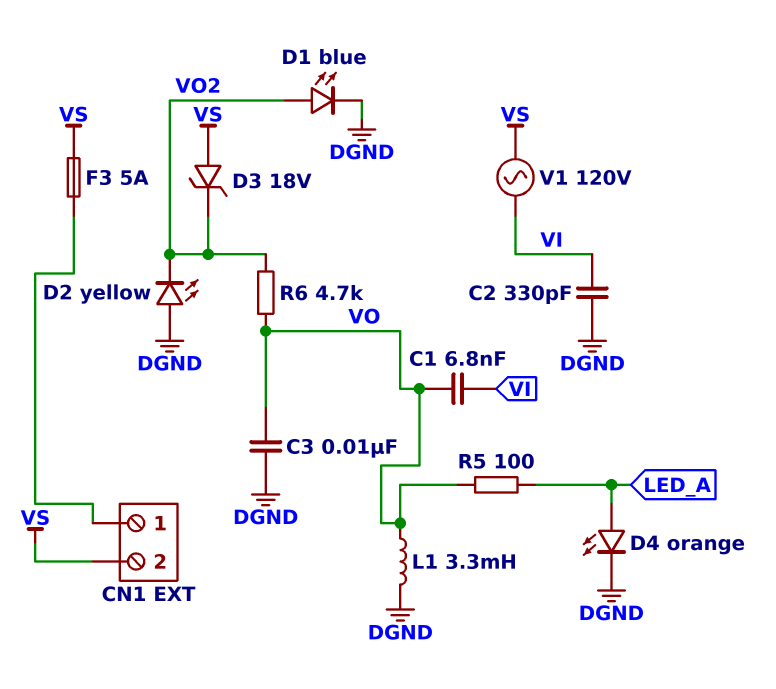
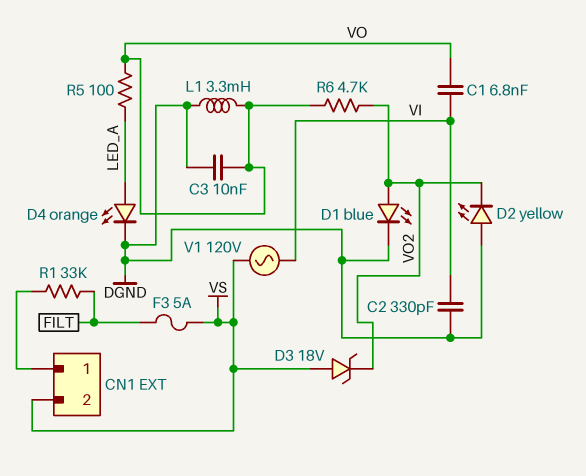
F3: 5A (CN1/1, VS) -> 5A (FILT, VS)
R1: none -> 33k (CN1/1, FILT)

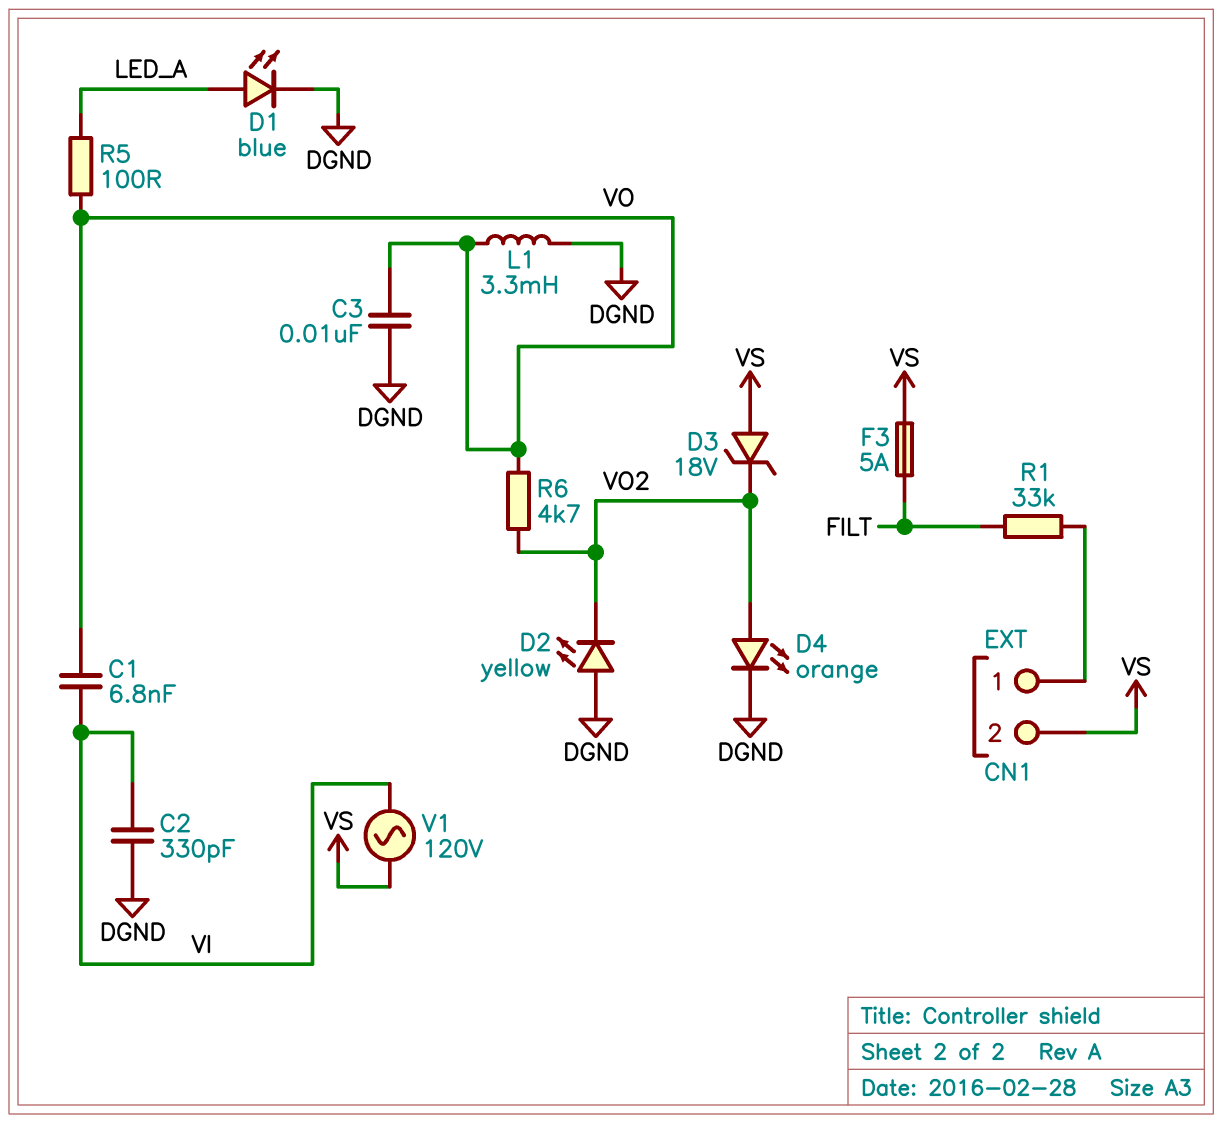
D1: LED blue (A VO2, K DGND) -> LED blue (A LED_A, K DGND)
D4: LED orange (A LED_A, K DGND) -> LED orange (A VO2, K DGND)

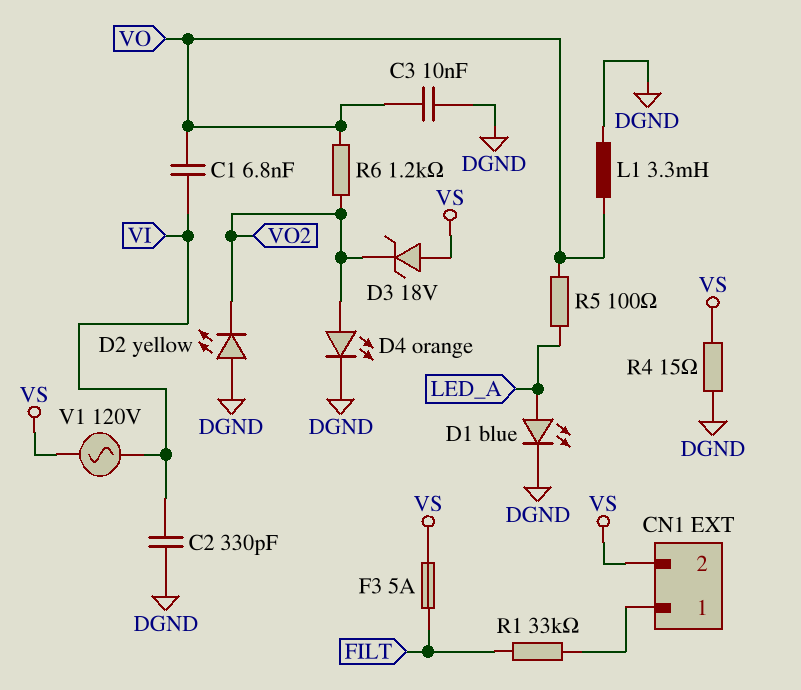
R4: none -> 15 (DGND, VS)
R6: 4.7k (VO, VO2) -> 1.2k (VO, VO2)

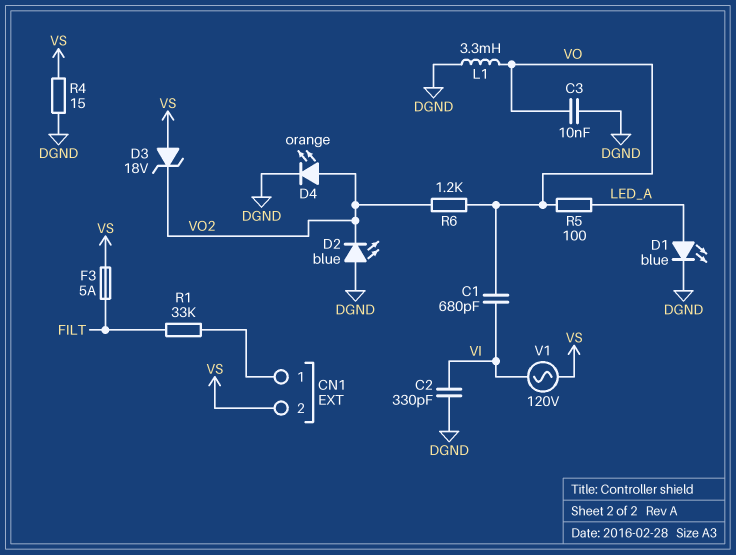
C1: 6.8nF (VI, VO) -> 680pF (VI, VO)
D2: LED yellow (A DGND, K VO2) -> LED blue (A DGND, K VO2)

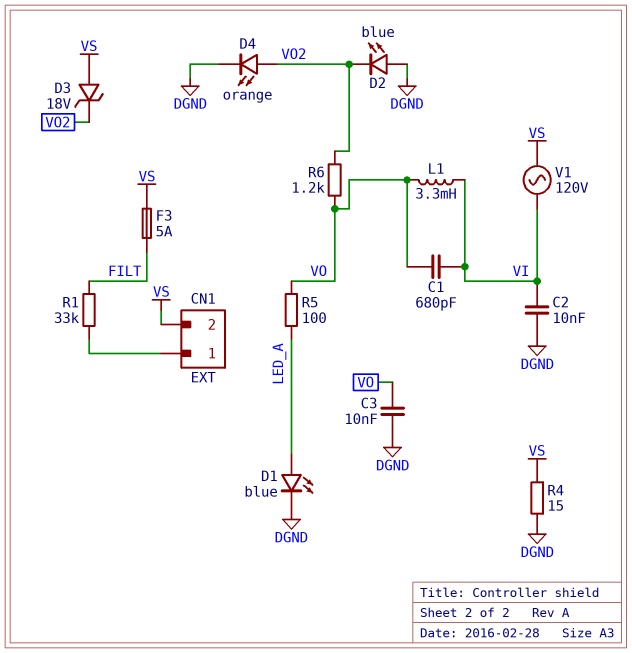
C2: 330pF (DGND, VI) -> 10nF (DGND, VI)
L1: 3.3mH (DGND, VO) -> 3.3mH (VI, VO)

